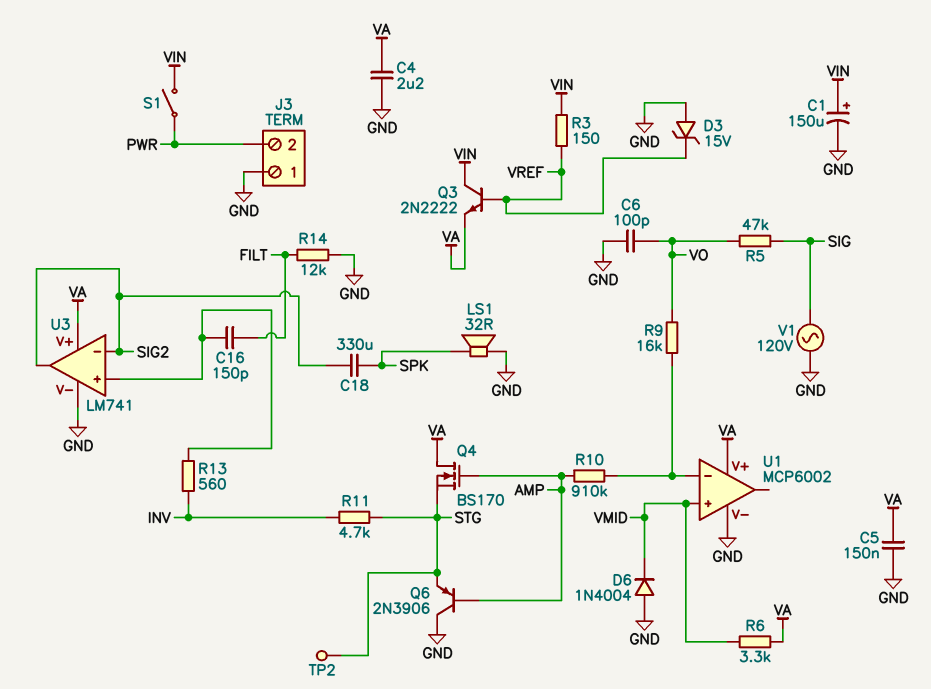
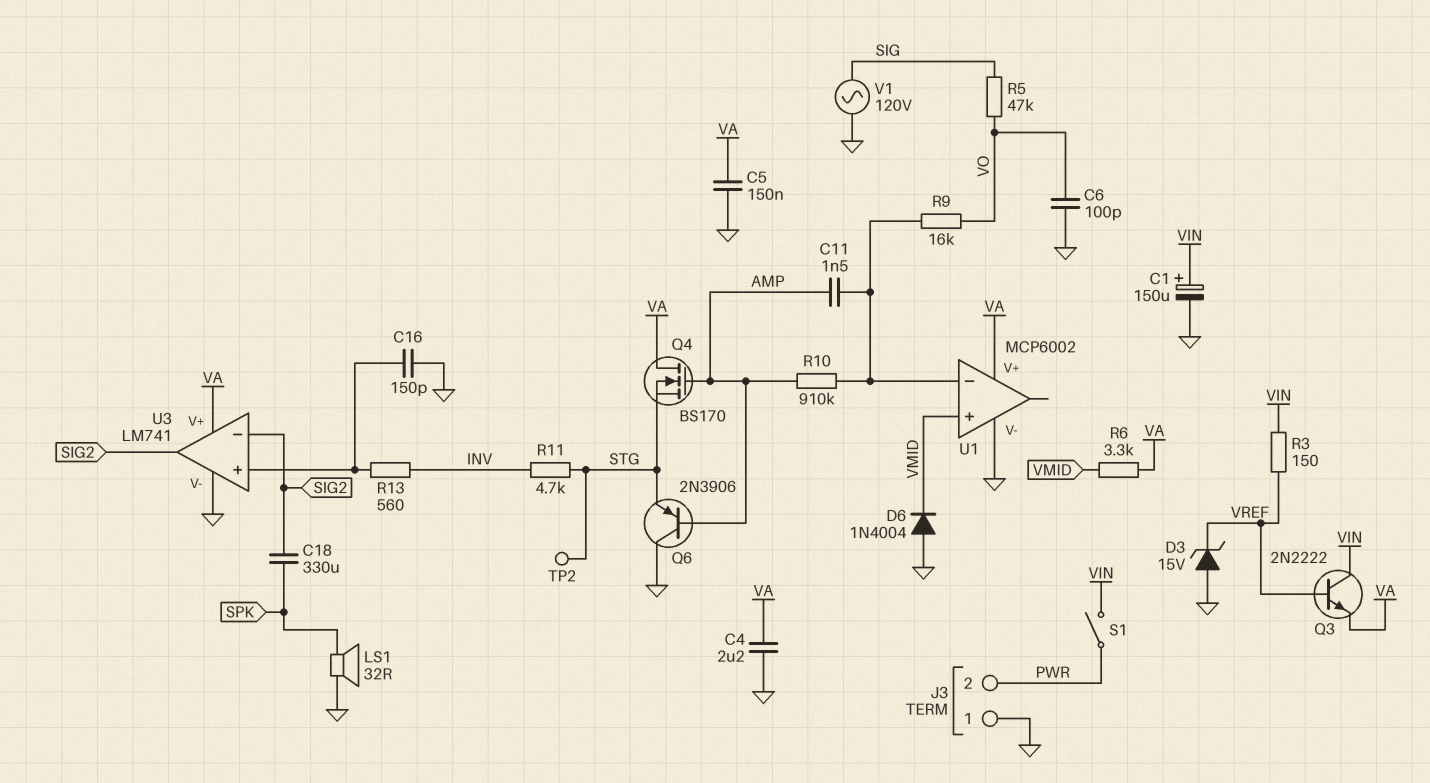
C11: none -> 1.5nF (AMP, U1/in-)
C16: 150pF (FILT, U3/in+) -> 150pF (GND, U3/in+)
R14: 12k (FILT, GND) -> none

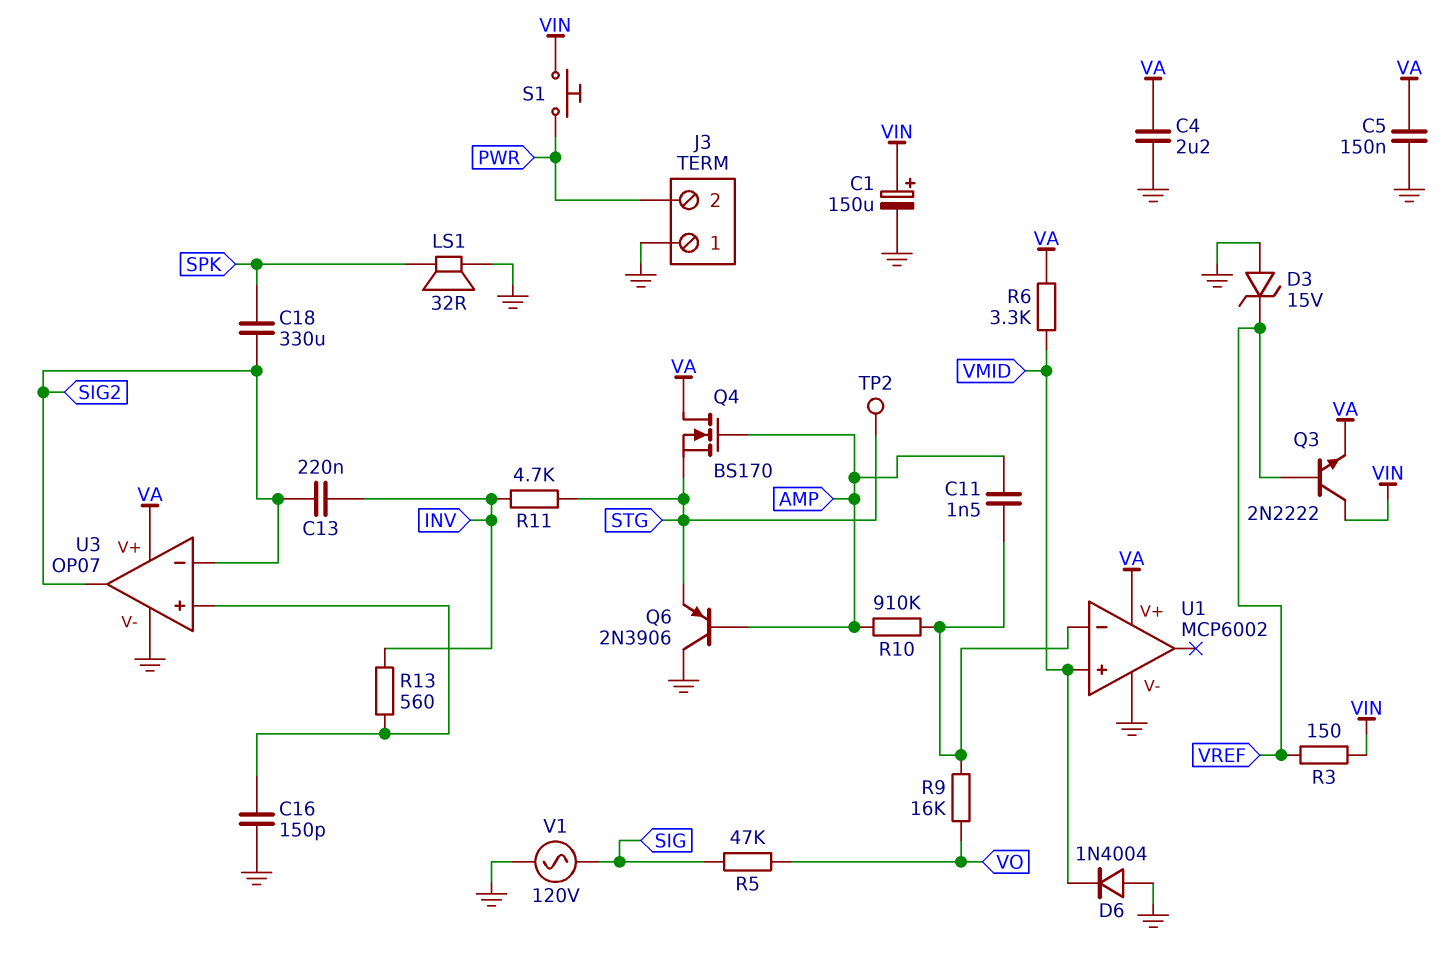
C6: 100pF (GND, VO) -> none
C13: none -> 220nF (INV, SIG2)
S1: switch (PWR, VIN) -> button (PWR, VIN)
U3: LM741 -> OP07

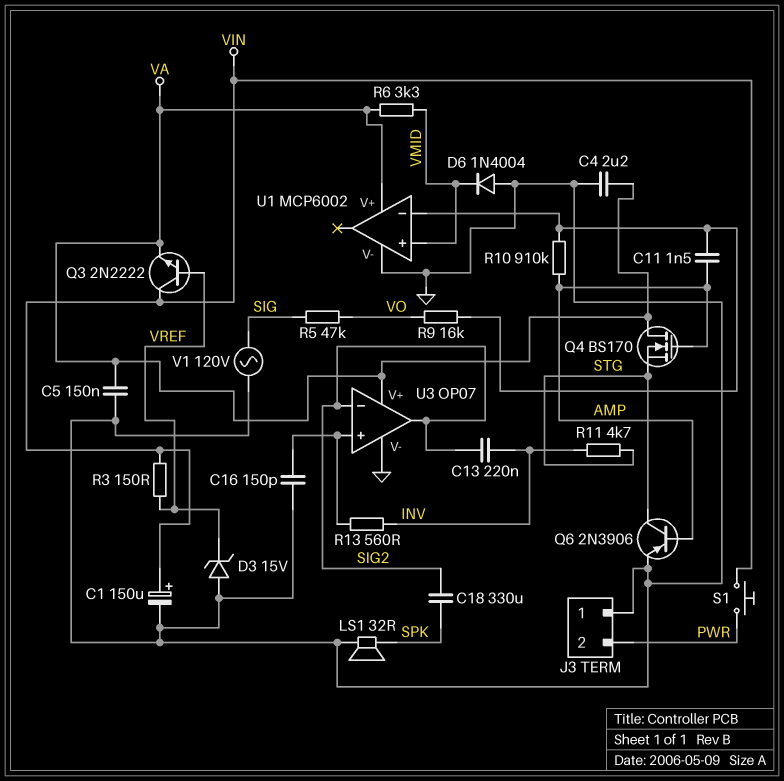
Q6: PNP 2N3906 (B AMP, C GND, E STG) -> PNP 2N3906 (B AMP, C STG, E GND)
TP2: test point (STG) -> none

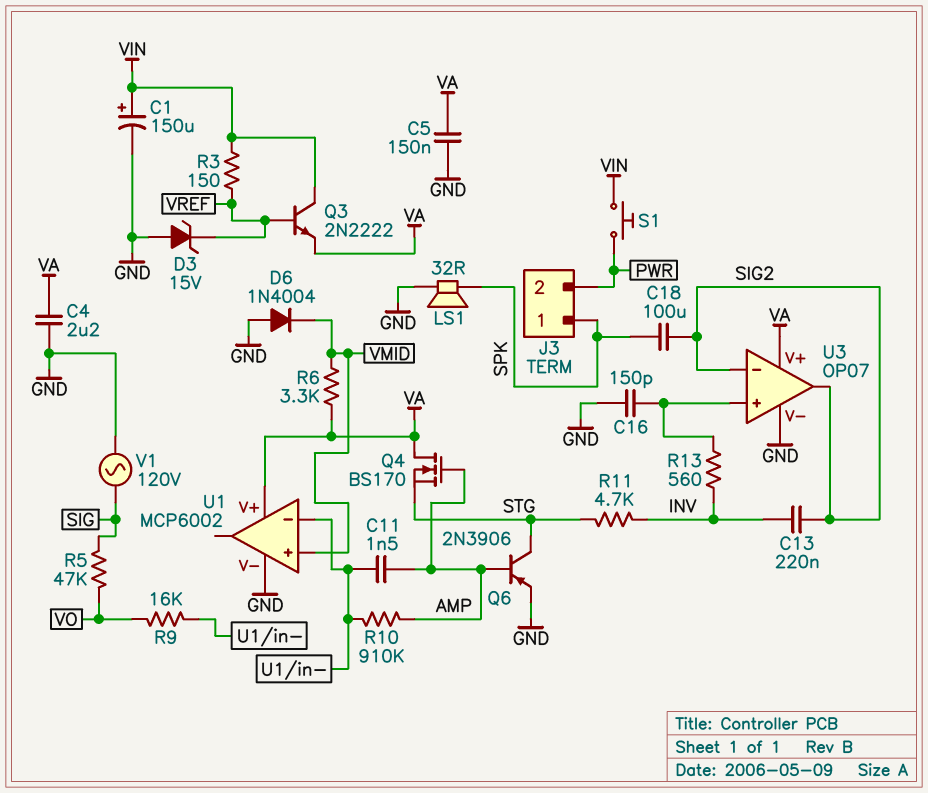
C18: 330uF (SIG2, SPK) -> 100uF (SIG2, SPK)
J3 pin 1: GND -> SPK

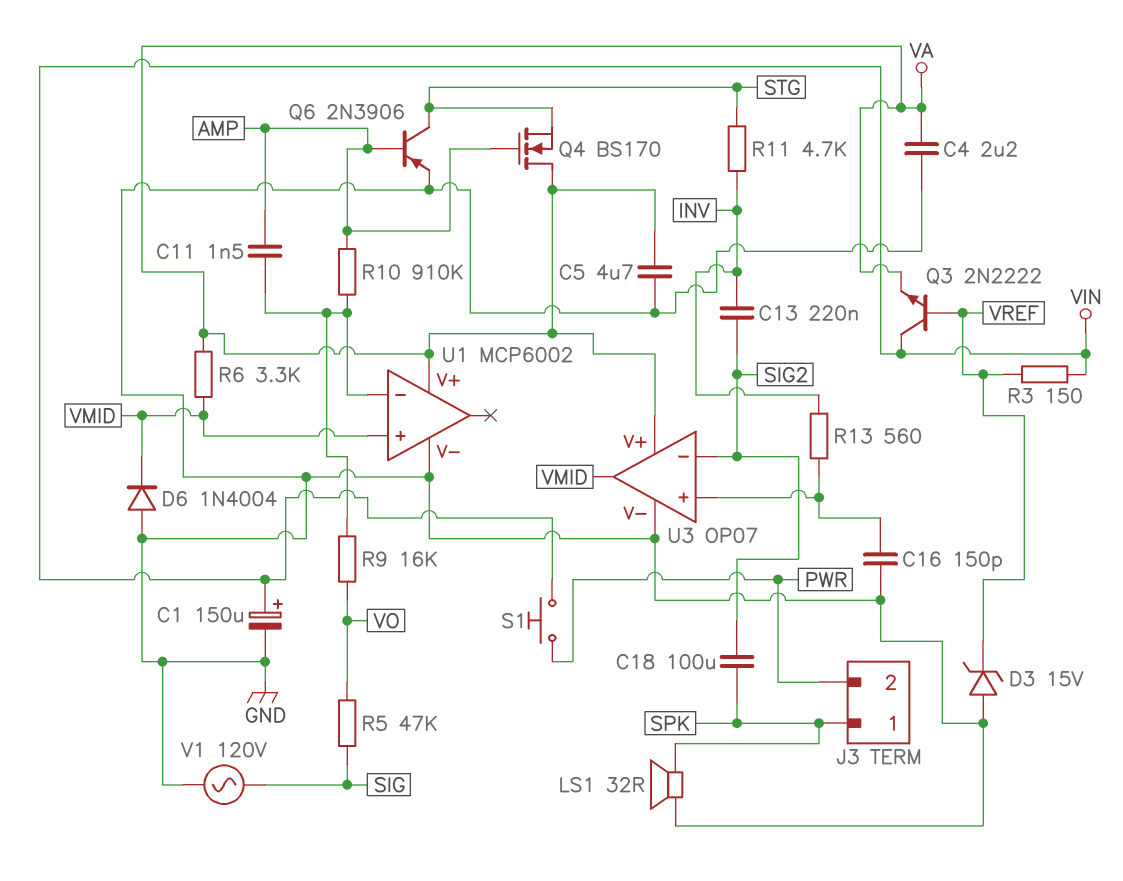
C5: 150nF (GND, VA) -> 4.7uF (GND, VA)
U3 pin out: SIG2 -> VMID

